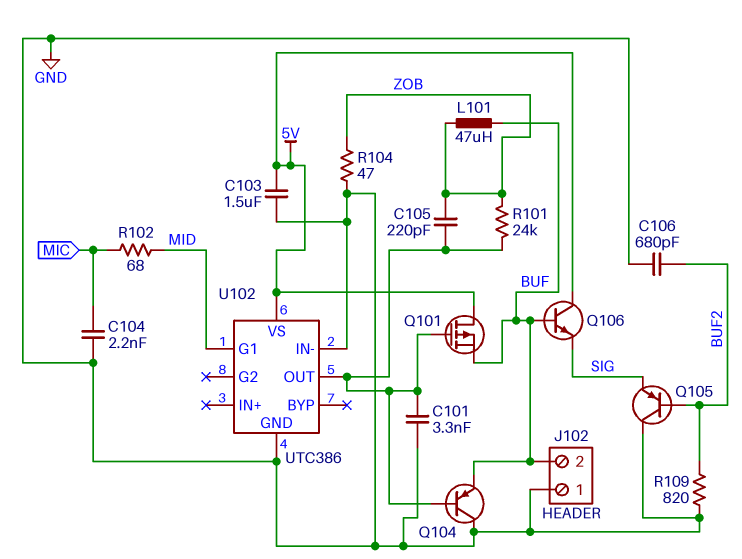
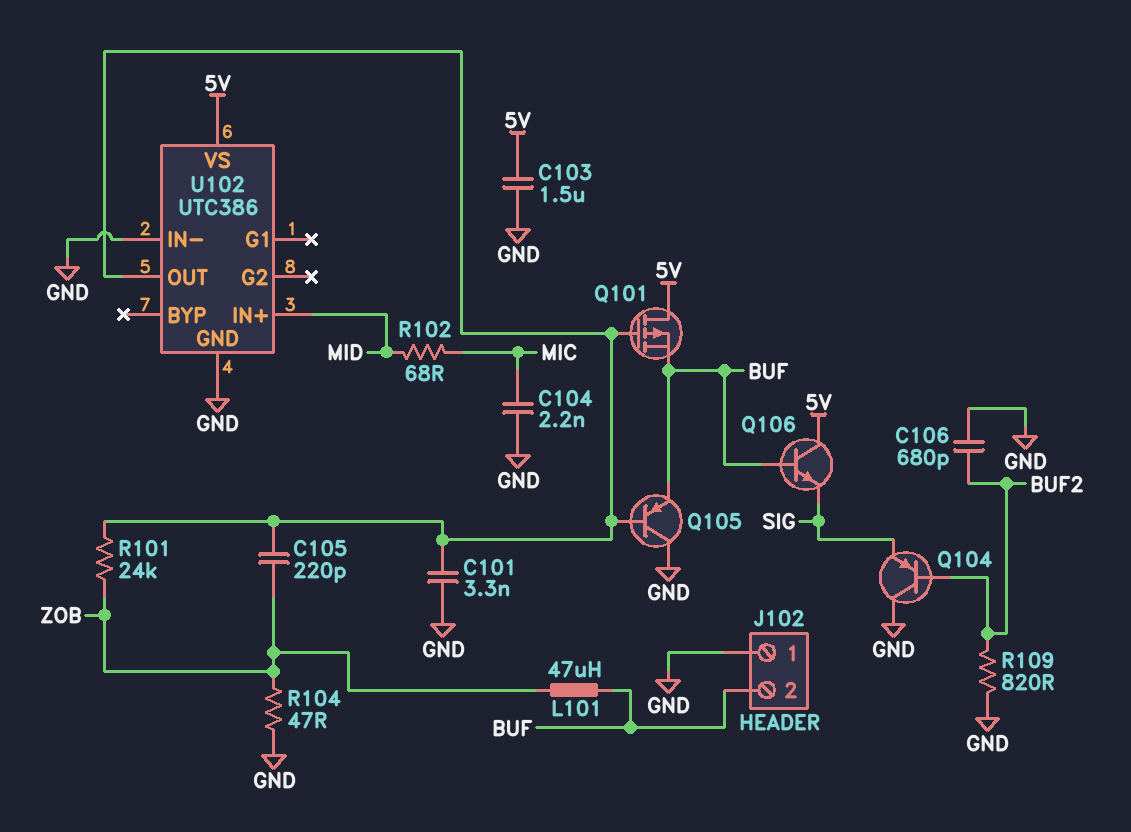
Q104: PNP (B U102/OUT, C GND, E BUF) -> PNP (B BUF2, C GND, E SIG)
Q105: PNP (B BUF2, C GND, E SIG) -> PNP (B U102/OUT, C GND, E BUF)
U102 pin G1: MID -> none
U102 pin IN+: none -> MID

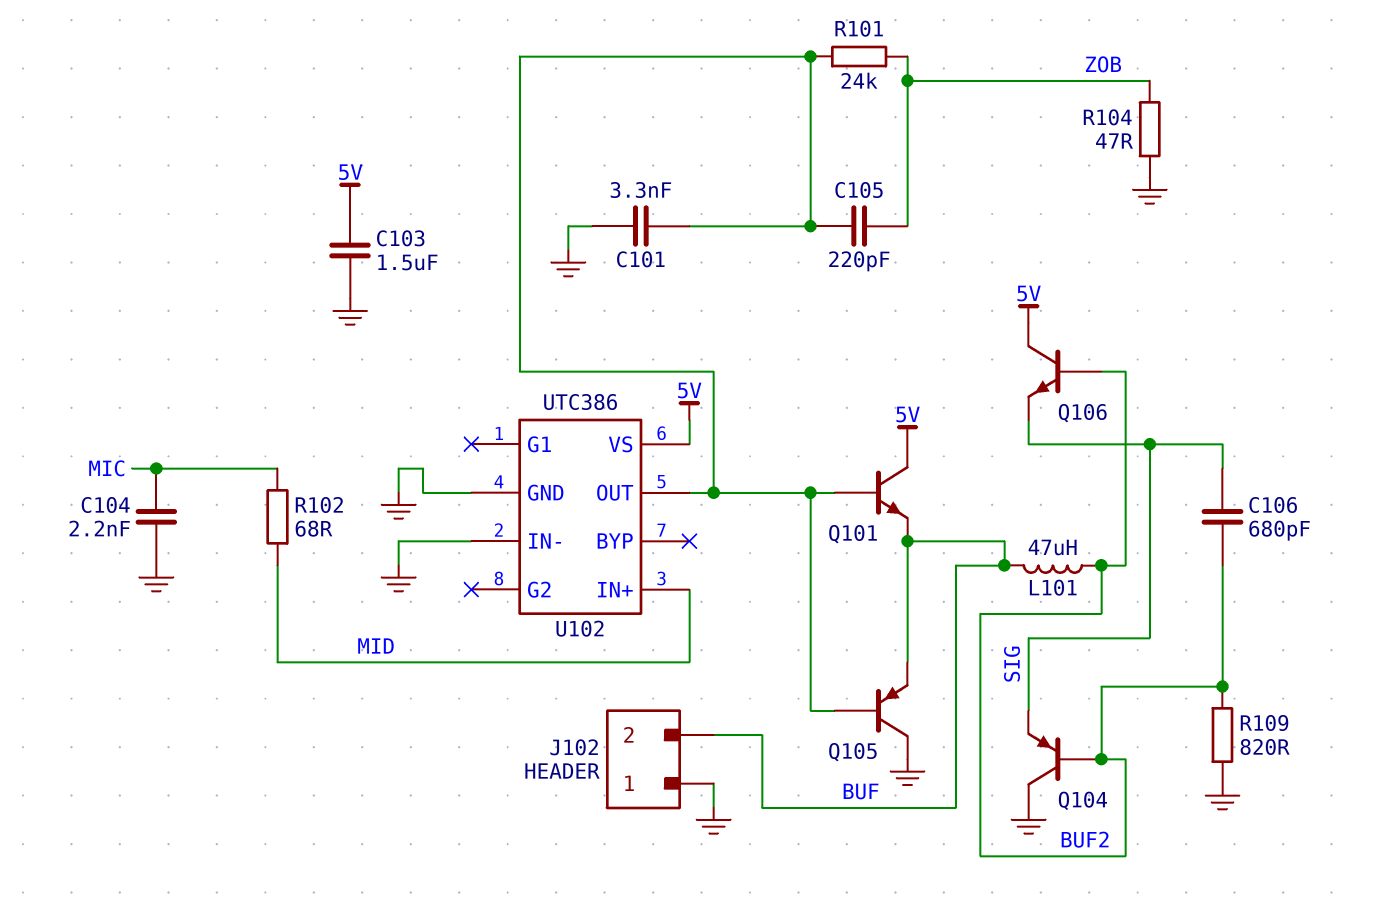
C106: 680pF (BUF2, GND) -> 680pF (BUF2, SIG)
L101: 47uH (BUF, ZOB) -> 47uH (BUF, BUF2)
Q101: PMOS (G U102/OUT, D 5V, S BUF) -> NPN (B U102/OUT, C 5V, E BUF)
Q106: NPN (B BUF, C 5V, E SIG) -> NPN (B BUF2, C 5V, E SIG)

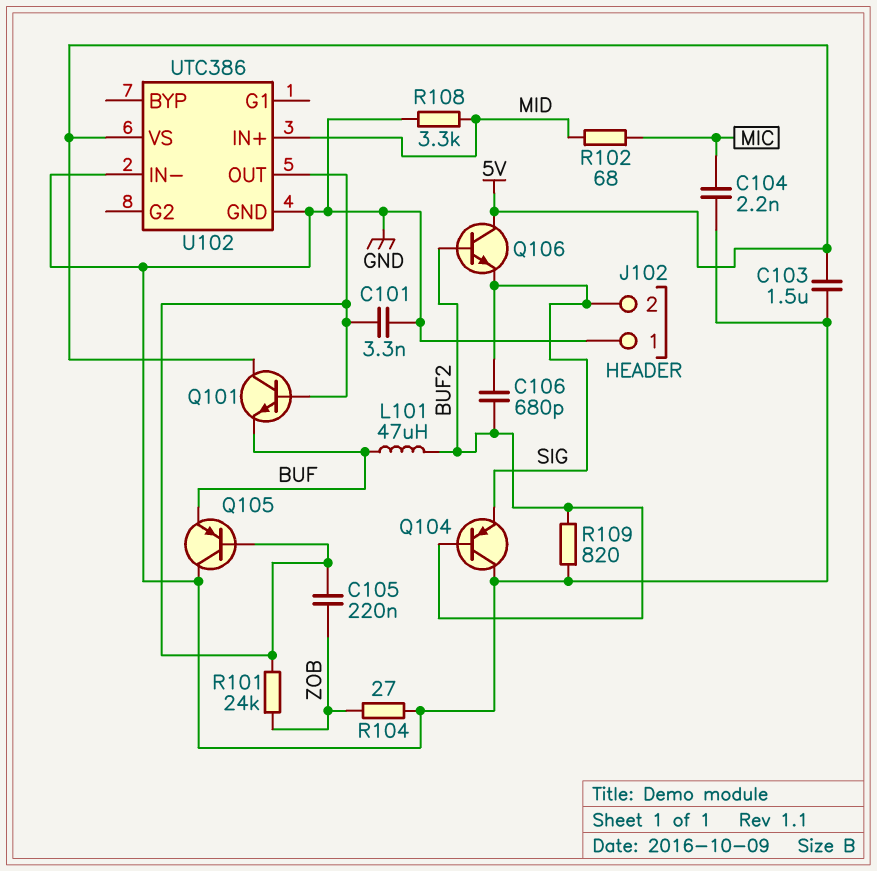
C105: 220pF (U102/OUT, ZOB) -> 220nF (U102/OUT, ZOB)
J102 pin 2: BUF -> SIG
R104: 47 (GND, ZOB) -> 27 (GND, ZOB)
R108: none -> 3.3k (GND, MID)

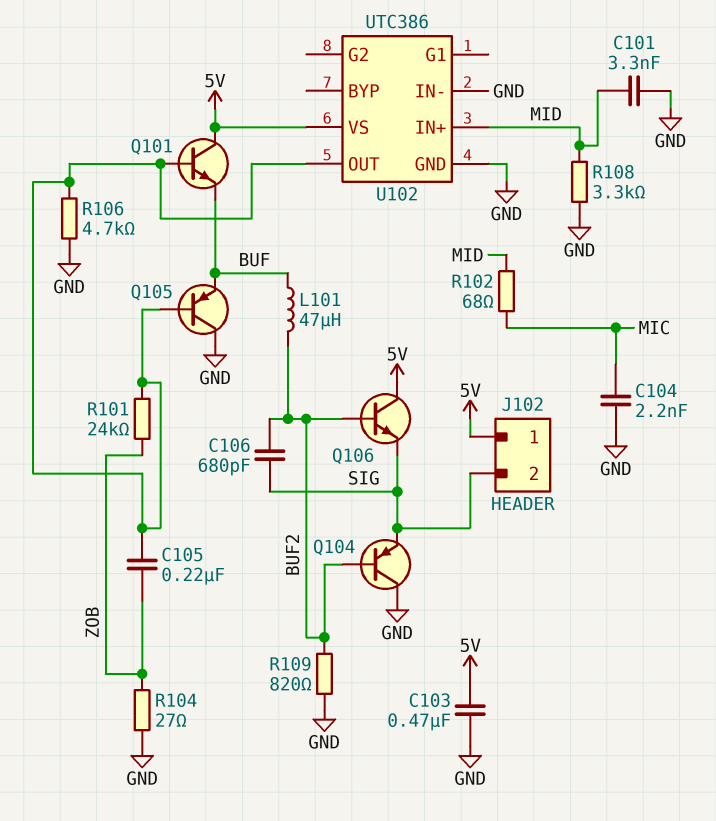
C101: 3.3nF (GND, U102/OUT) -> 3.3nF (GND, MID)
C103: 1.5uF (5V, GND) -> 470nF (5V, GND)
J102 pin 1: GND -> 5V
R106: none -> 4.7k (GND, U102/OUT)

